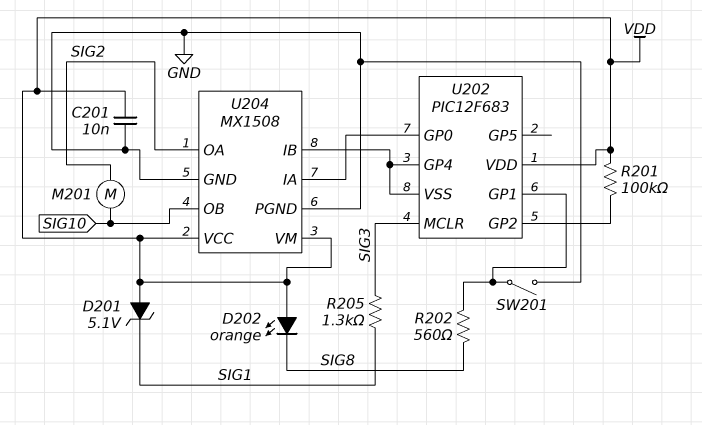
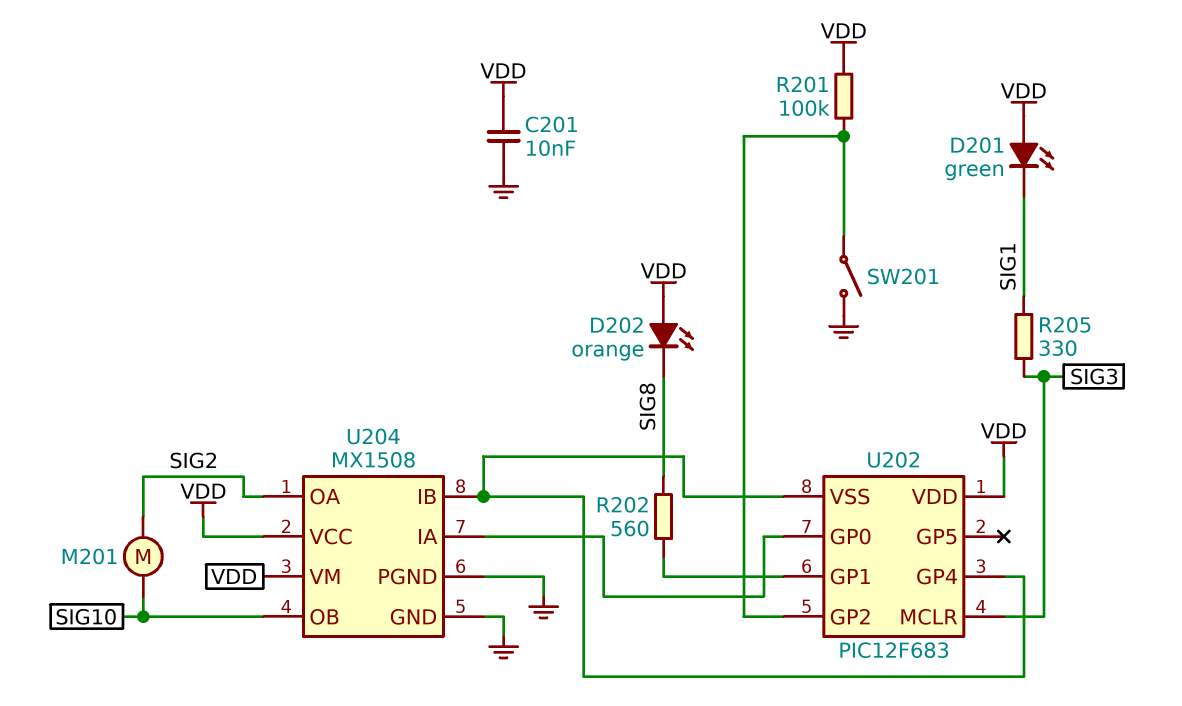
D201: zener 5.1V (A VDD, K SIG1) -> LED green (A VDD, K SIG1)
R205: 1.3k (SIG1, SIG3) -> 330 (SIG1, SIG3)
SW201: switch (GND, U202/GP1) -> switch (GND, U202/GP2)

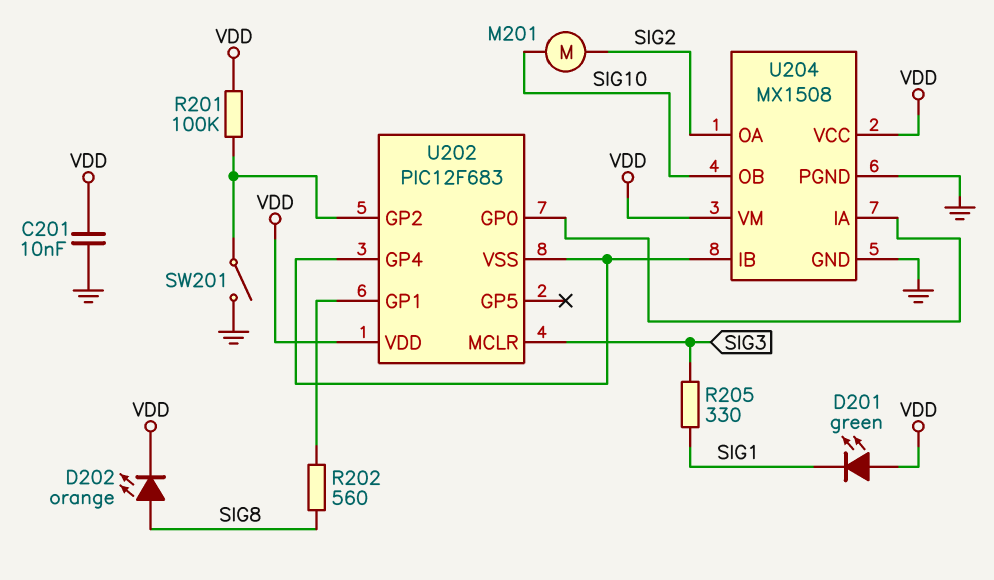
D202: LED orange (A VDD, K SIG8) -> LED orange (A SIG8, K VDD)

